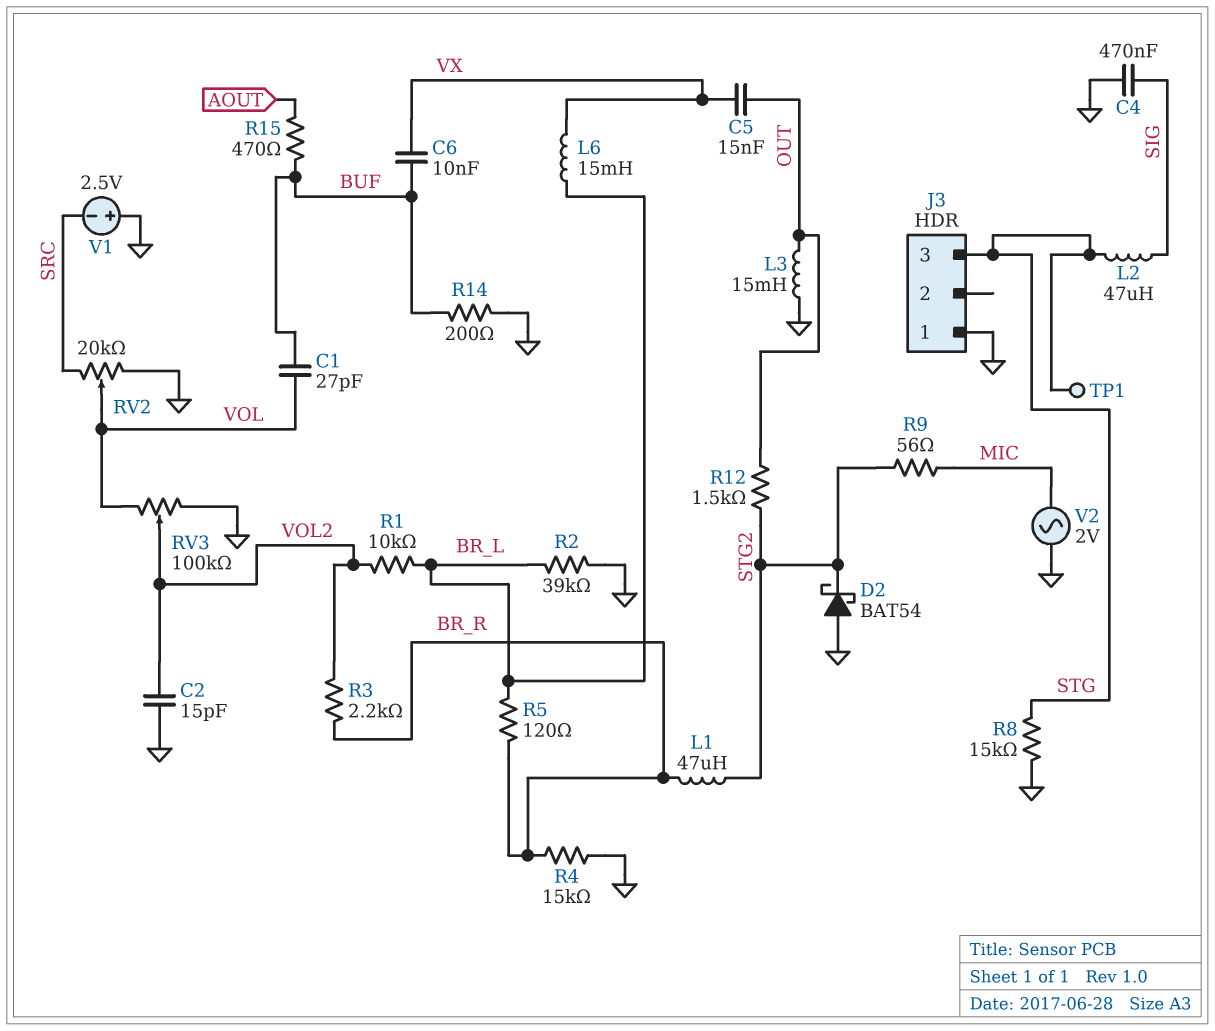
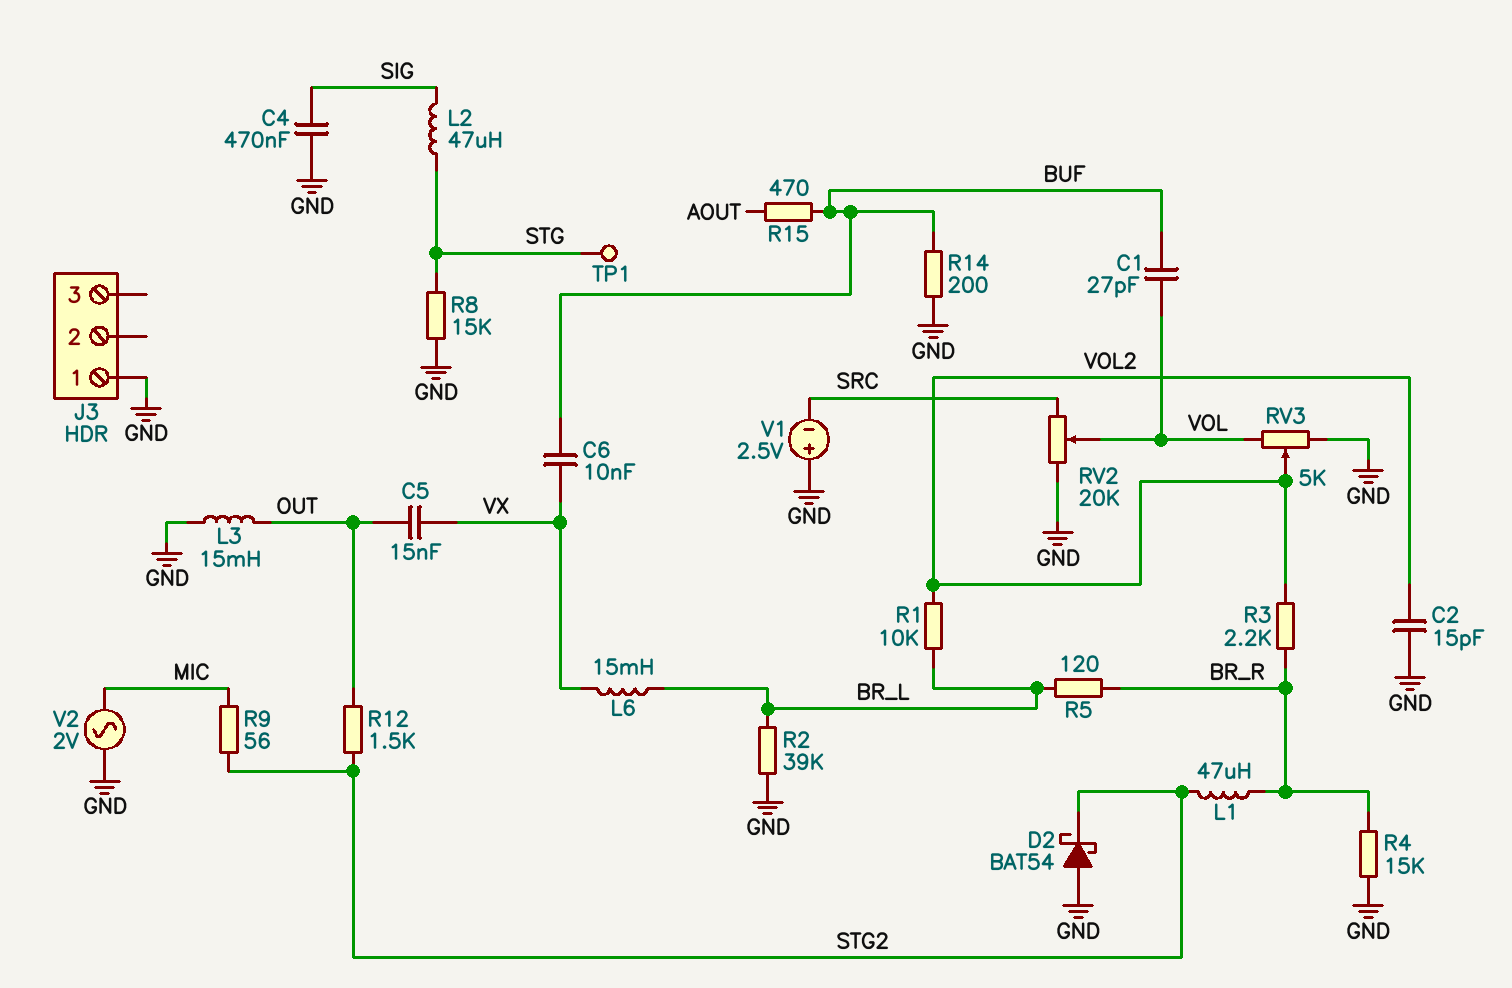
J3 pin 3: STG -> none
RV3: 100k (GND, VOL, wiper VOL2) -> 5k (GND, VOL, wiper VOL2)

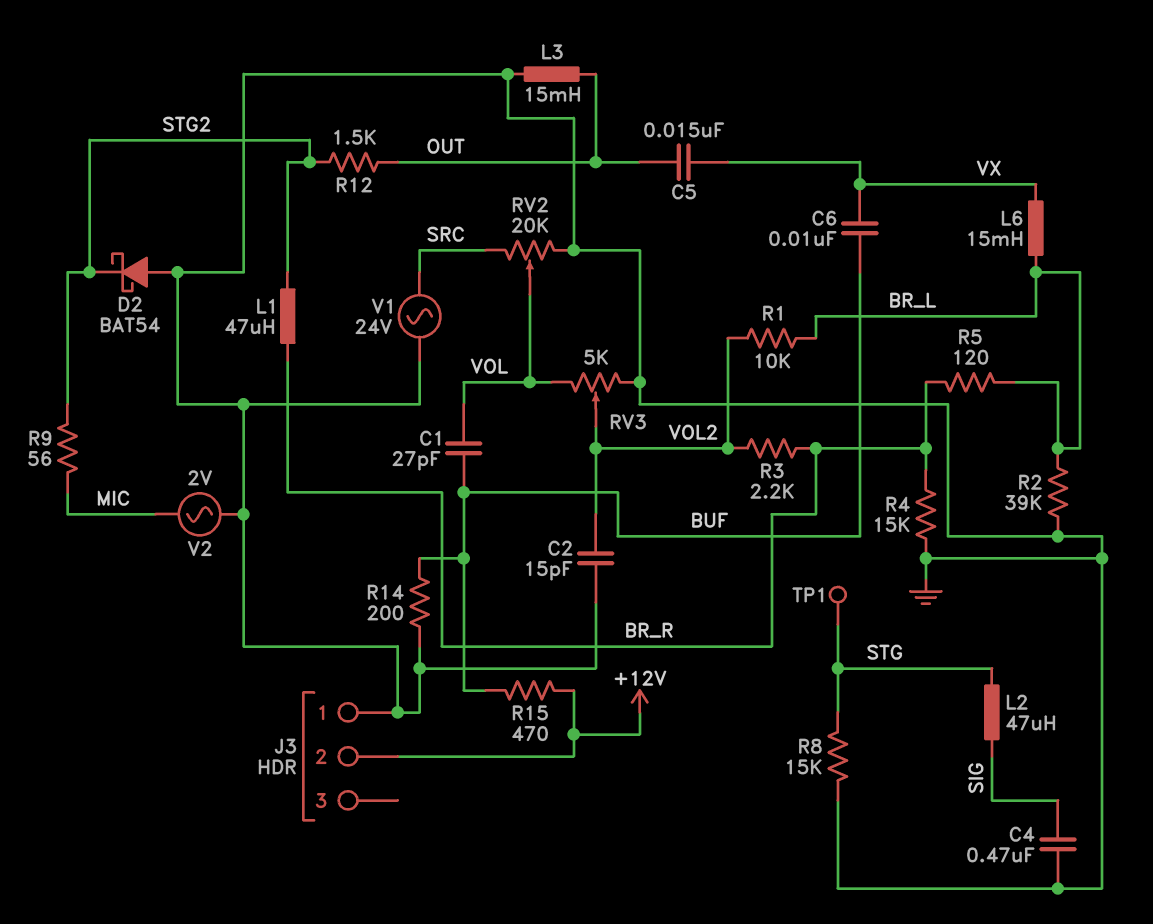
J3 pin 2: none -> +12V
R15: 470 (AOUT, BUF) -> 470 (+12V, BUF)
V1: 2.5V (plus GND, minus SRC) -> AC 24V (GND, SRC)

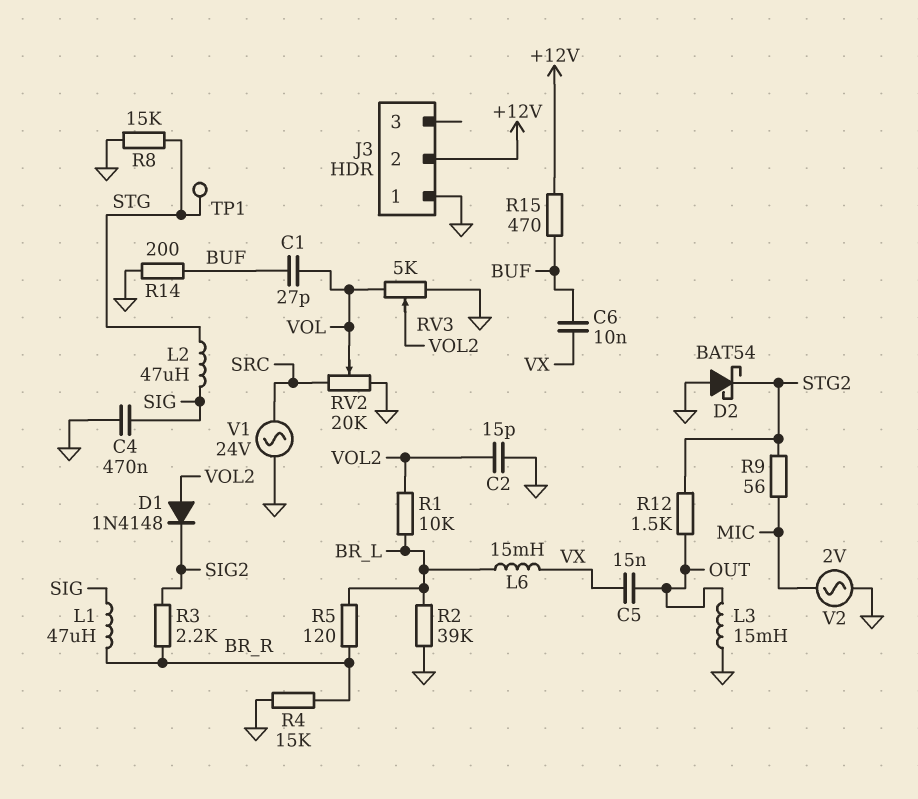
D1: none -> diode 1N4148 (A VOL2, K SIG2)
L1: 47uH (BR_R, STG2) -> 47uH (BR_R, SIG)
R3: 2.2k (BR_R, VOL2) -> 2.2k (BR_R, SIG2)

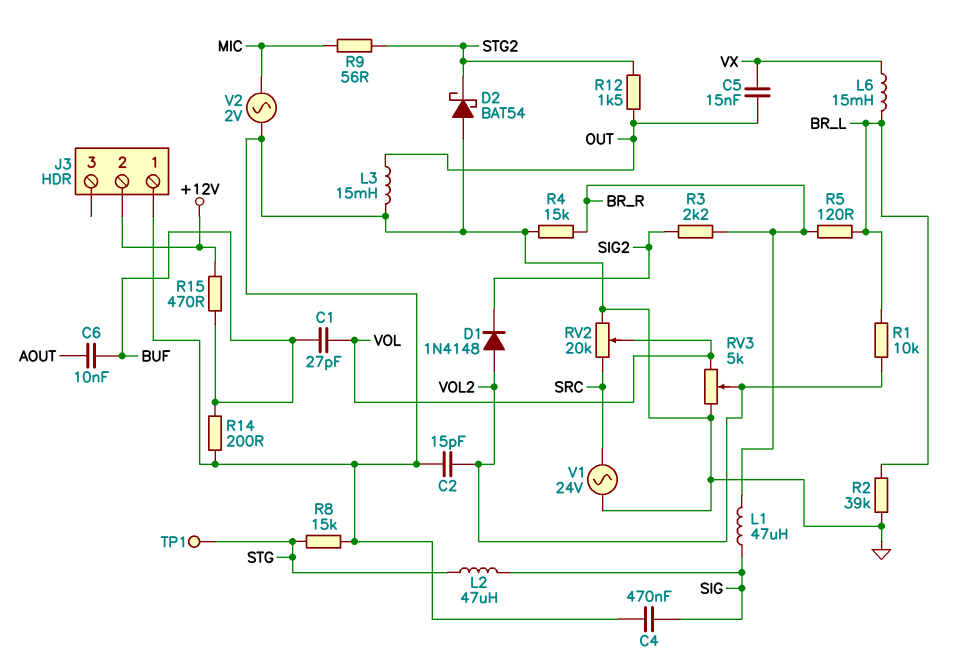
C6: 10nF (BUF, VX) -> 10nF (AOUT, BUF)

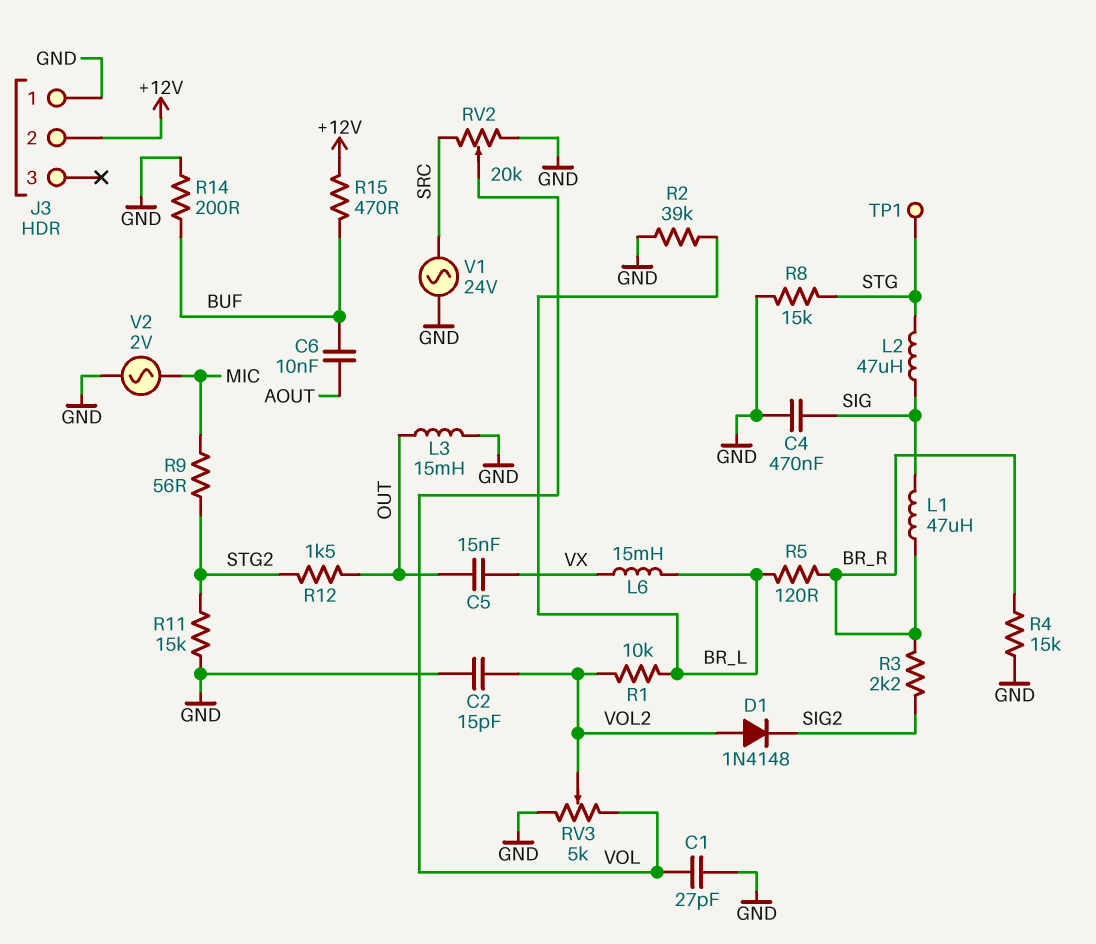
C1: 27pF (BUF, VOL) -> 27pF (GND, VOL)
D2: schottky BAT54 (A GND, K STG2) -> none
R11: none -> 15k (GND, STG2)

